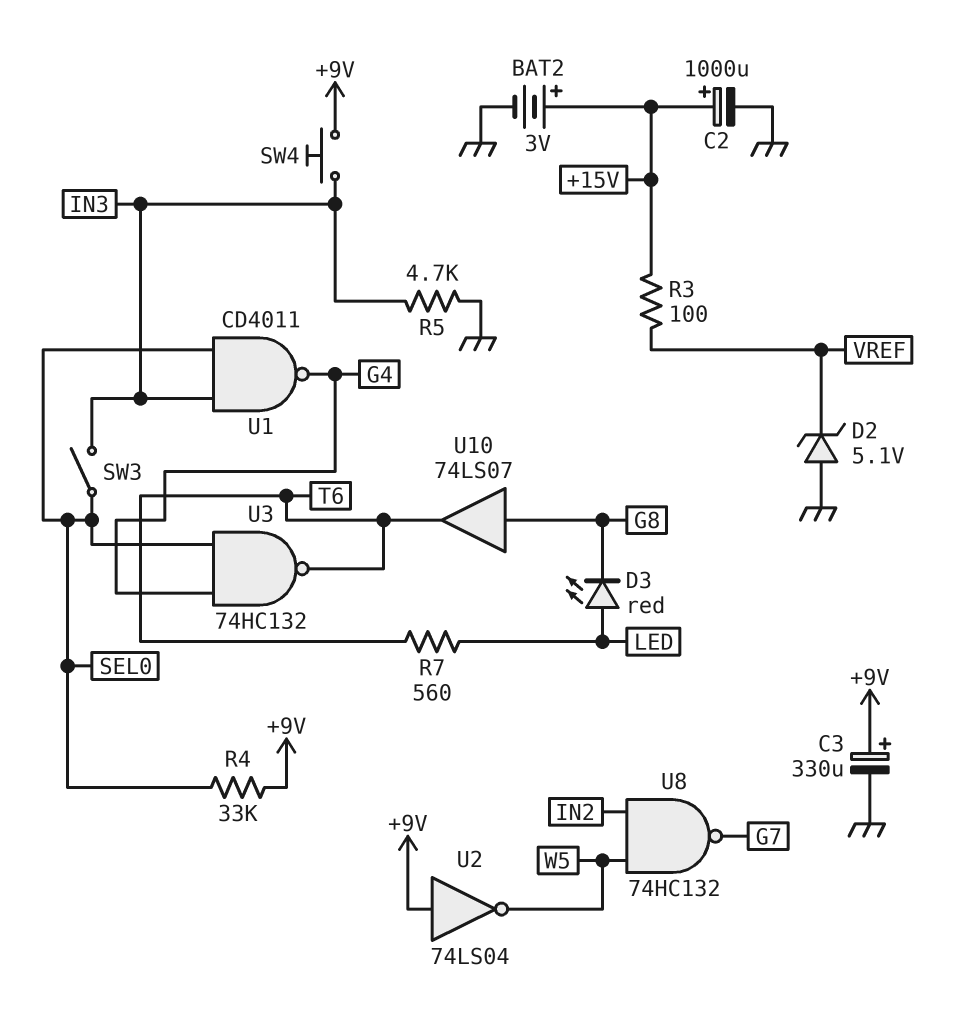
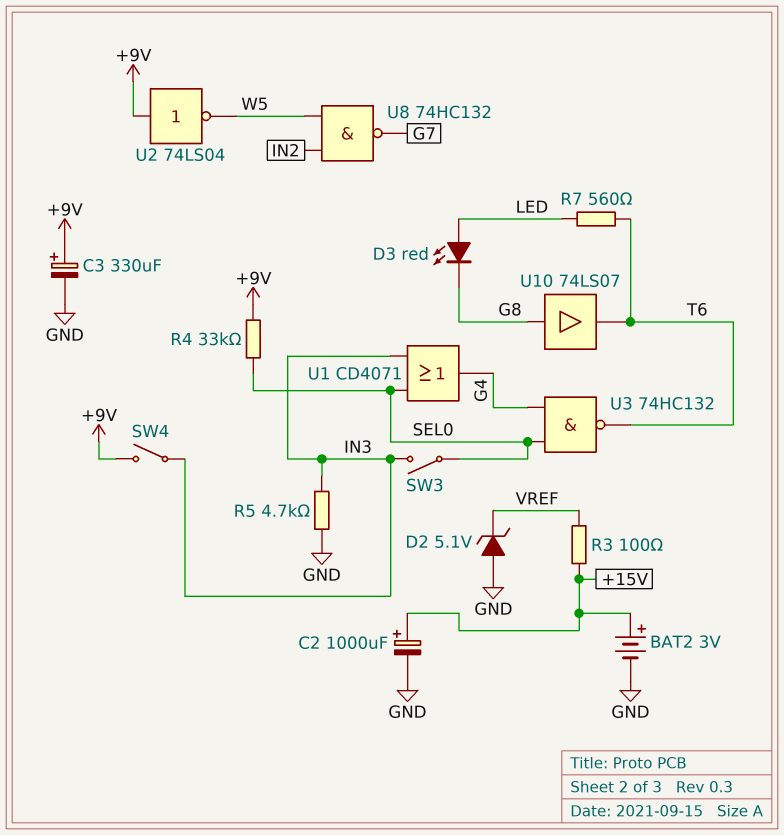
SW4: button (+9V, IN3) -> switch (+9V, IN3)
U1: NAND CD4011 (in IN3, in SEL0, out G4) -> OR CD4071 (in IN3, in SEL0, out G4)

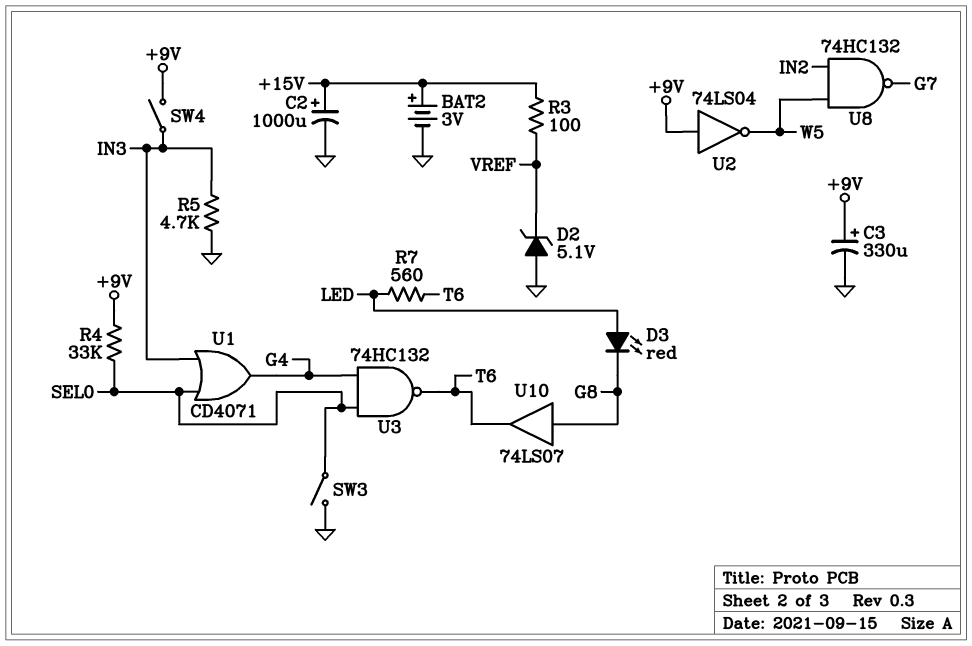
SW3: switch (IN3, SEL0) -> switch (GND, SEL0)

